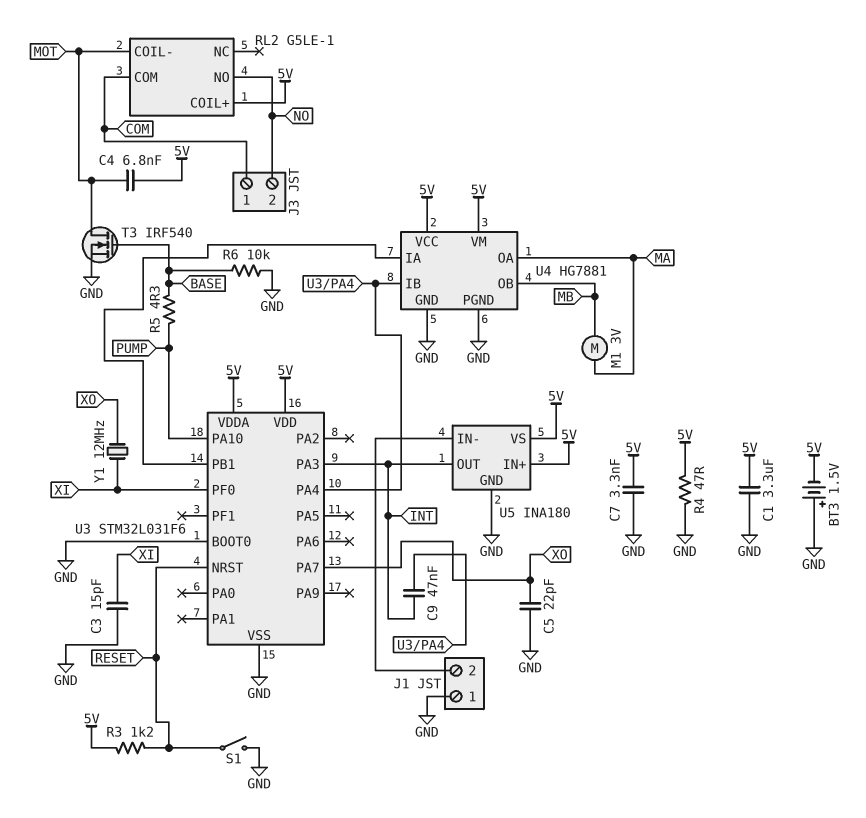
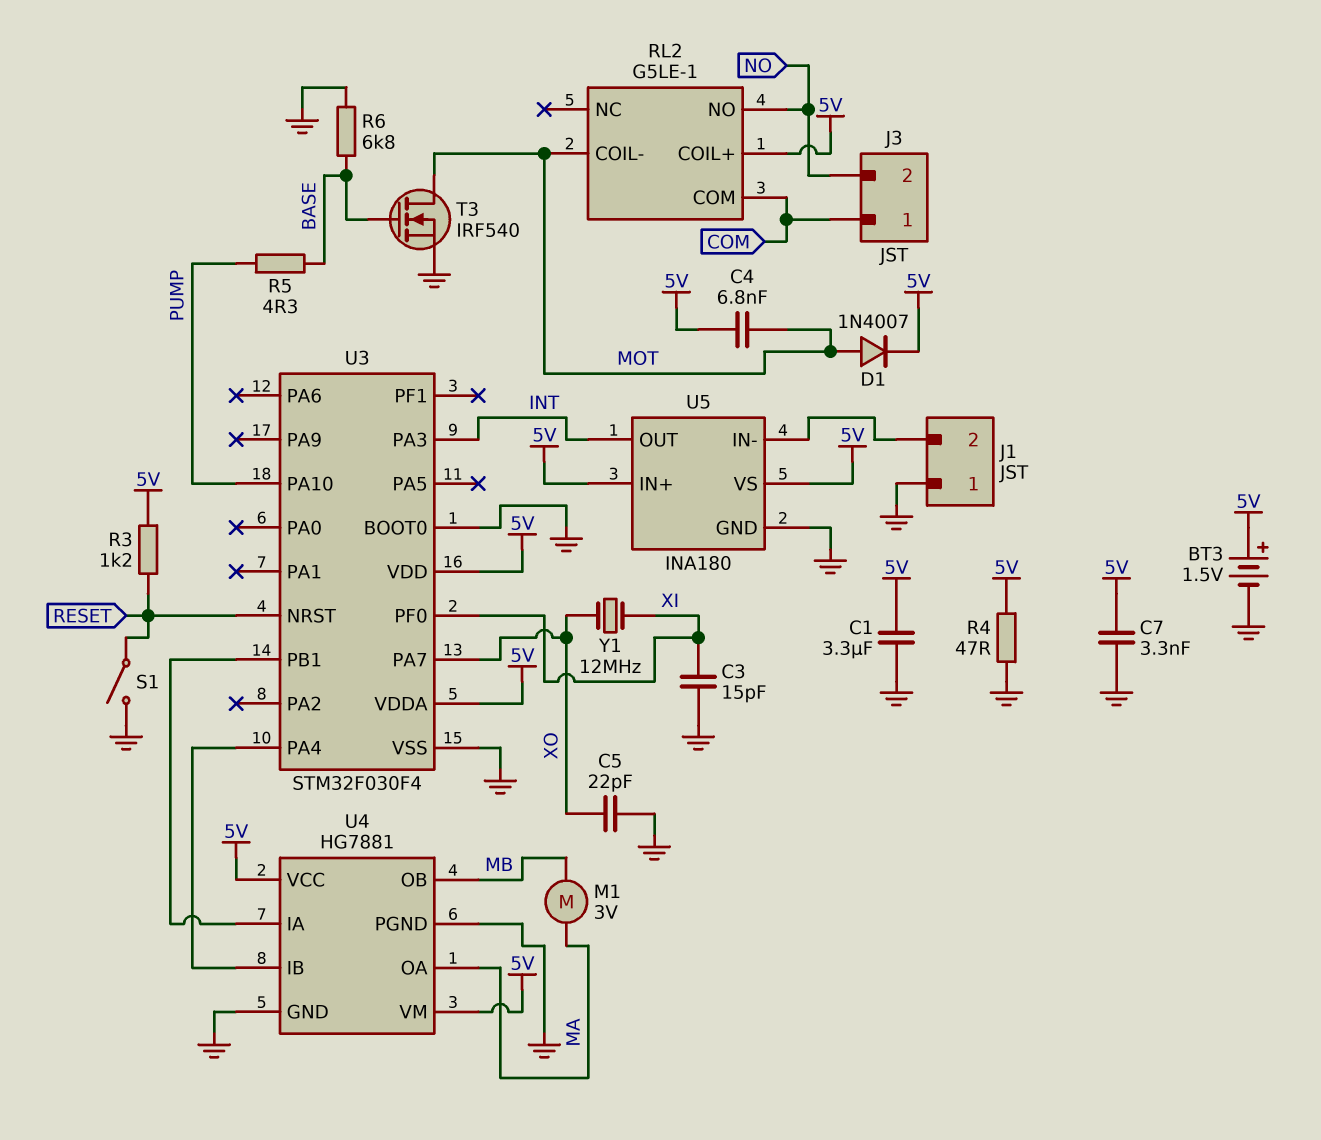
BT3: 1.5V (plus GND, minus 5V) -> 1.5V (plus 5V, minus GND)
C9: 47nF (INT, U3/PA4) -> none
D1: none -> diode 1N4007 (A MOT, K 5V)
R6: 10k (BASE, GND) -> 6.8k (BASE, GND)
U3: STM32L031F6 -> STM32F030F4

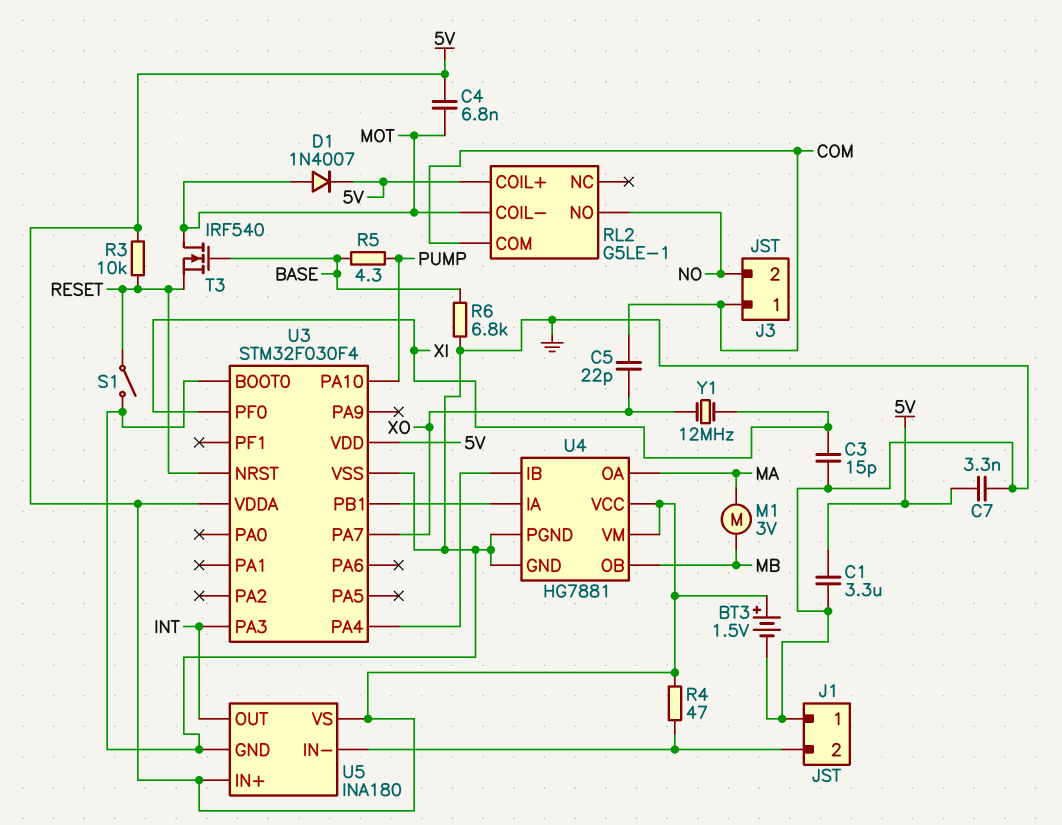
C5: 22pF (GND, XO) -> 22pF (COM, XO)
R3: 1.2k (5V, RESET) -> 10k (5V, RESET)
R4: 47 (5V, GND) -> 47 (5V, J1/2)
T3: NMOS IRF540 (G BASE, D MOT, S GND) -> NMOS IRF540 (G BASE, D MOT, S RESET)

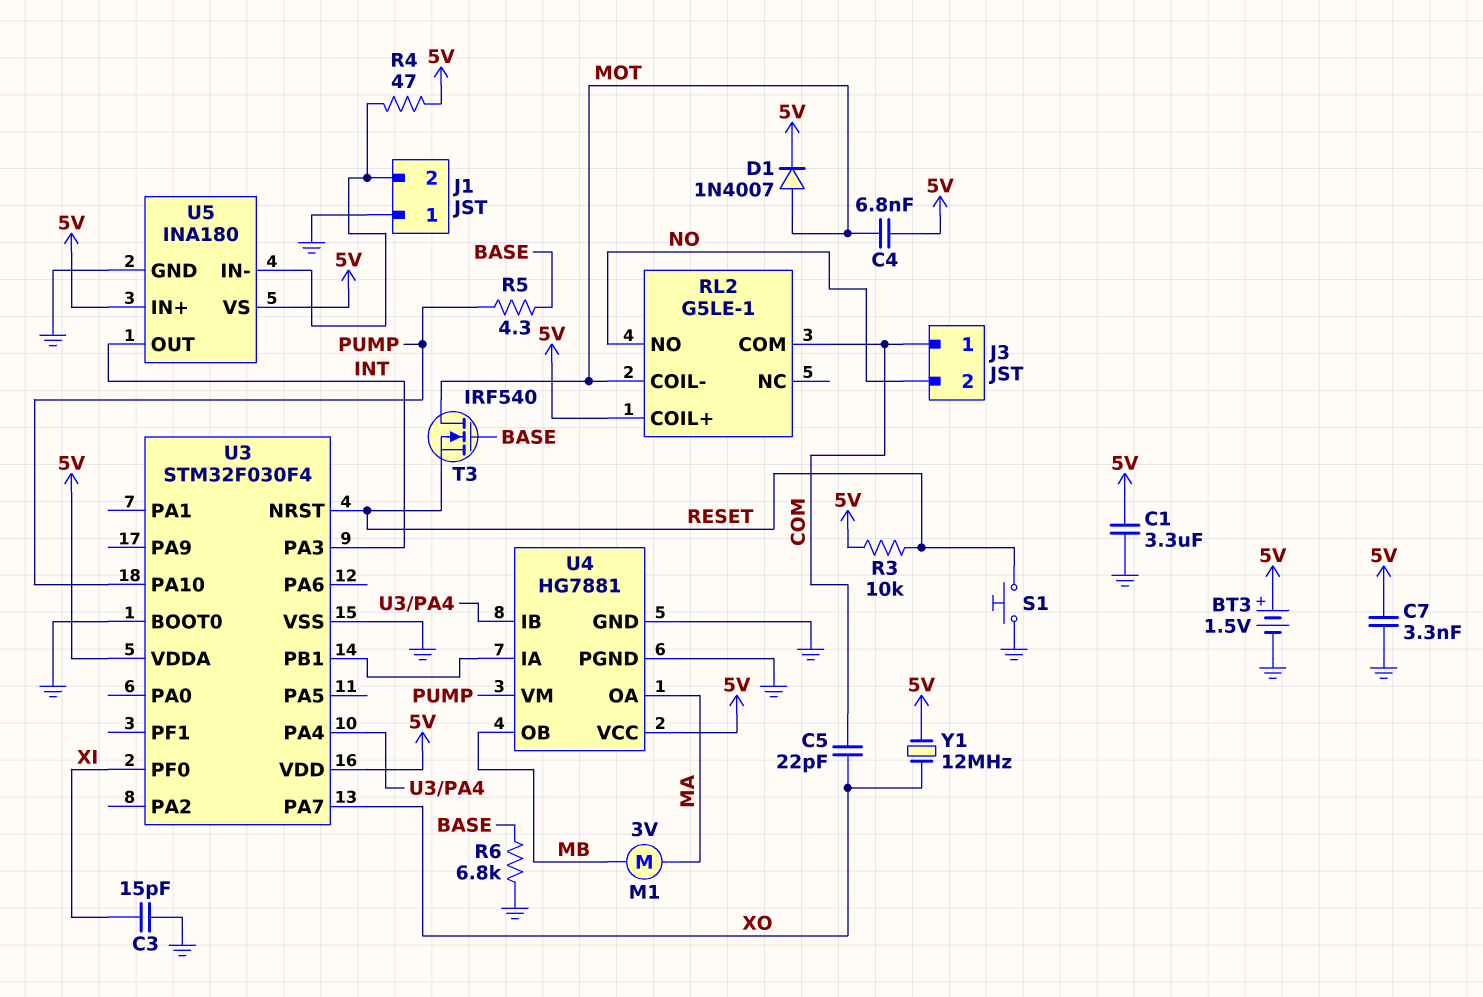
S1: switch (GND, RESET) -> button (GND, RESET)
U4 pin VM: 5V -> PUMP
Y1: 12MHz (XI, XO) -> 12MHz (5V, XO)

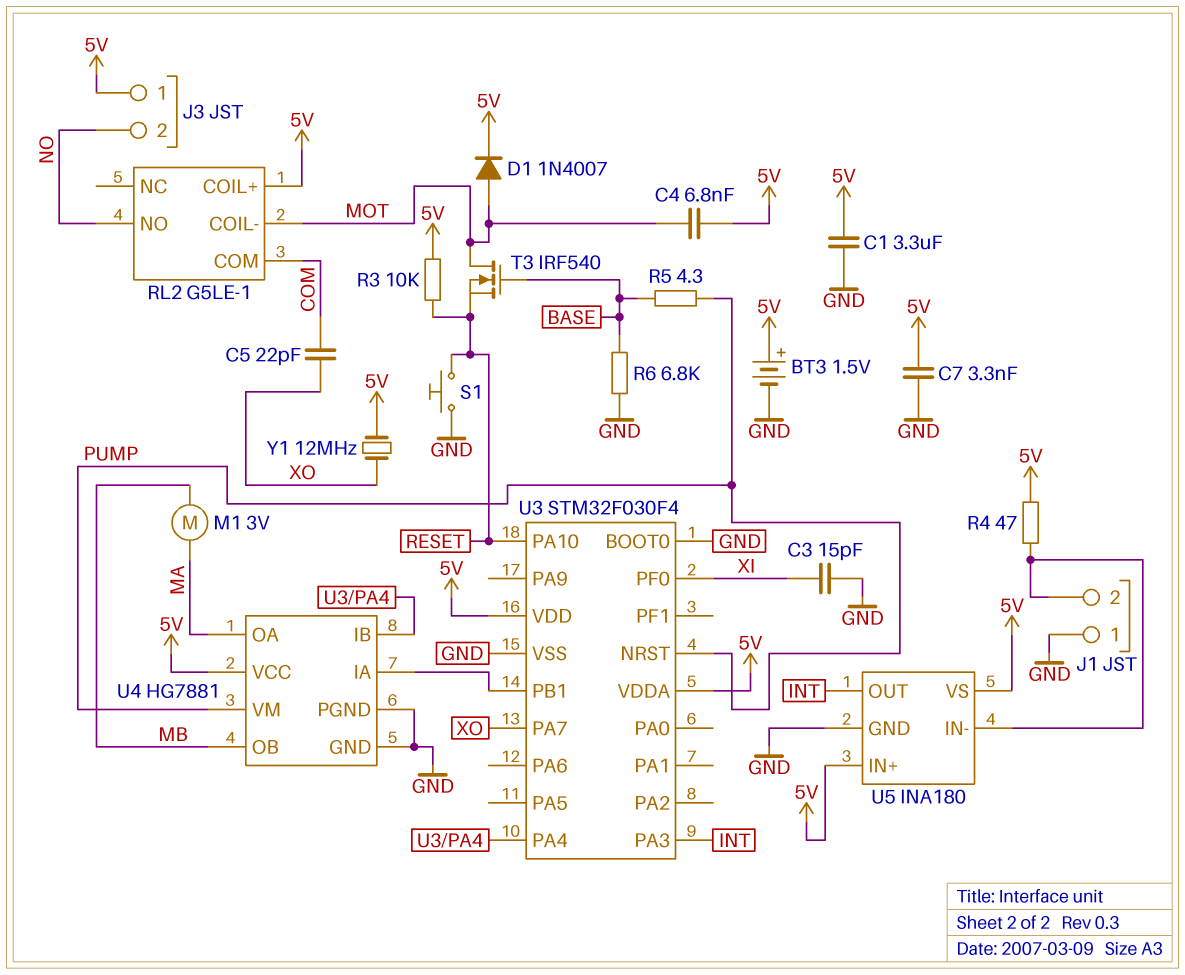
J3 pin 1: COM -> 5V
U3 pin NRST: RESET -> PUMP
U3 pin PA10: PUMP -> RESET

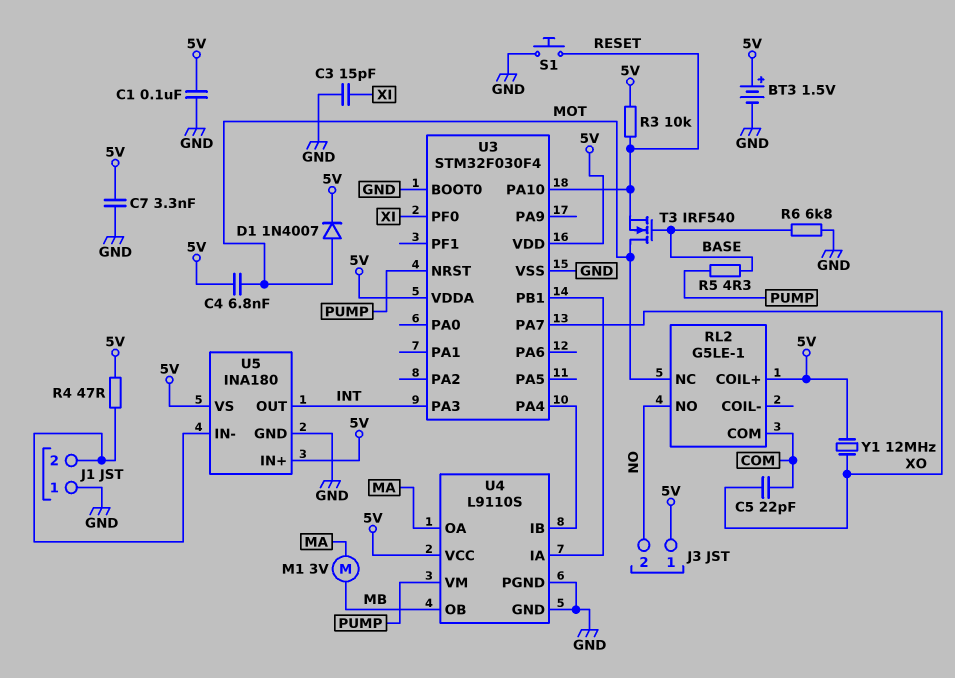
C1: 3.3uF (5V, GND) -> 100nF (5V, GND)
RL2 pin COIL-: MOT -> none
RL2 pin NC: none -> MOT
U4: HG7881 -> L9110S

